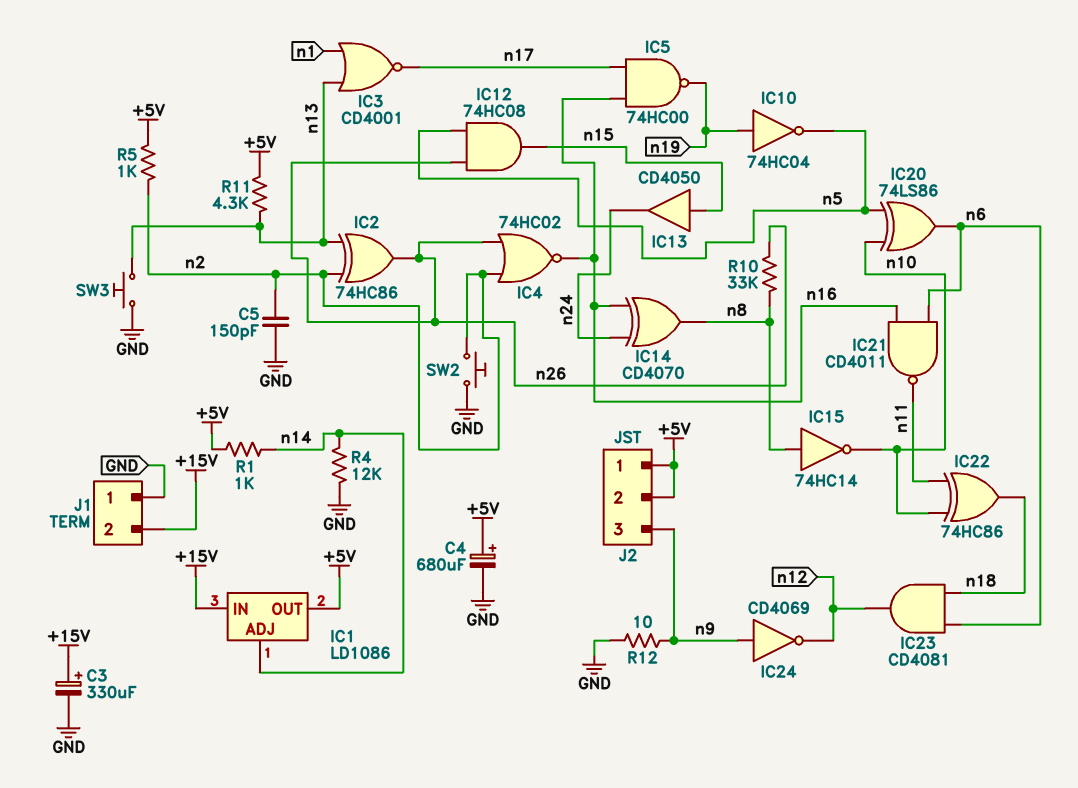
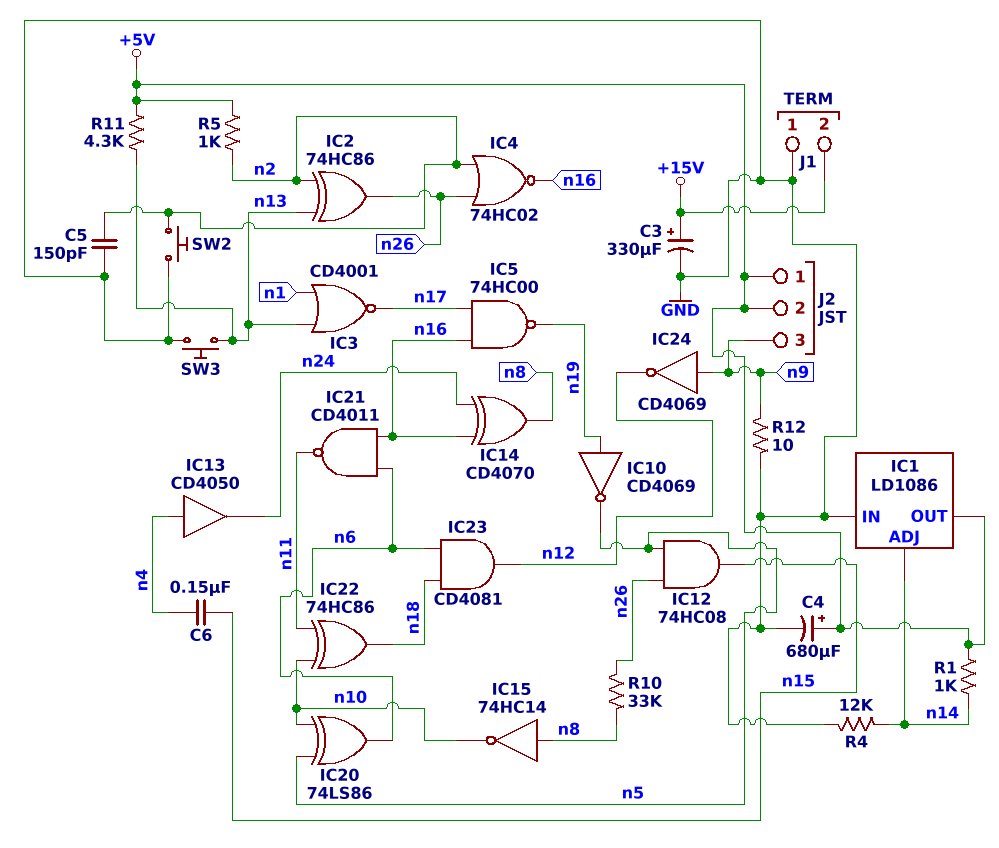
C6: none -> 150nF (n4, n15)
IC1 pin IN: +15V -> GND
IC10: NOT 74HC04 (in n19, out n5) -> NOT CD4069 (in n19, out n5)
IC13: buffer CD4050 (in n15, out n24) -> buffer CD4050 (in n4, out n24)

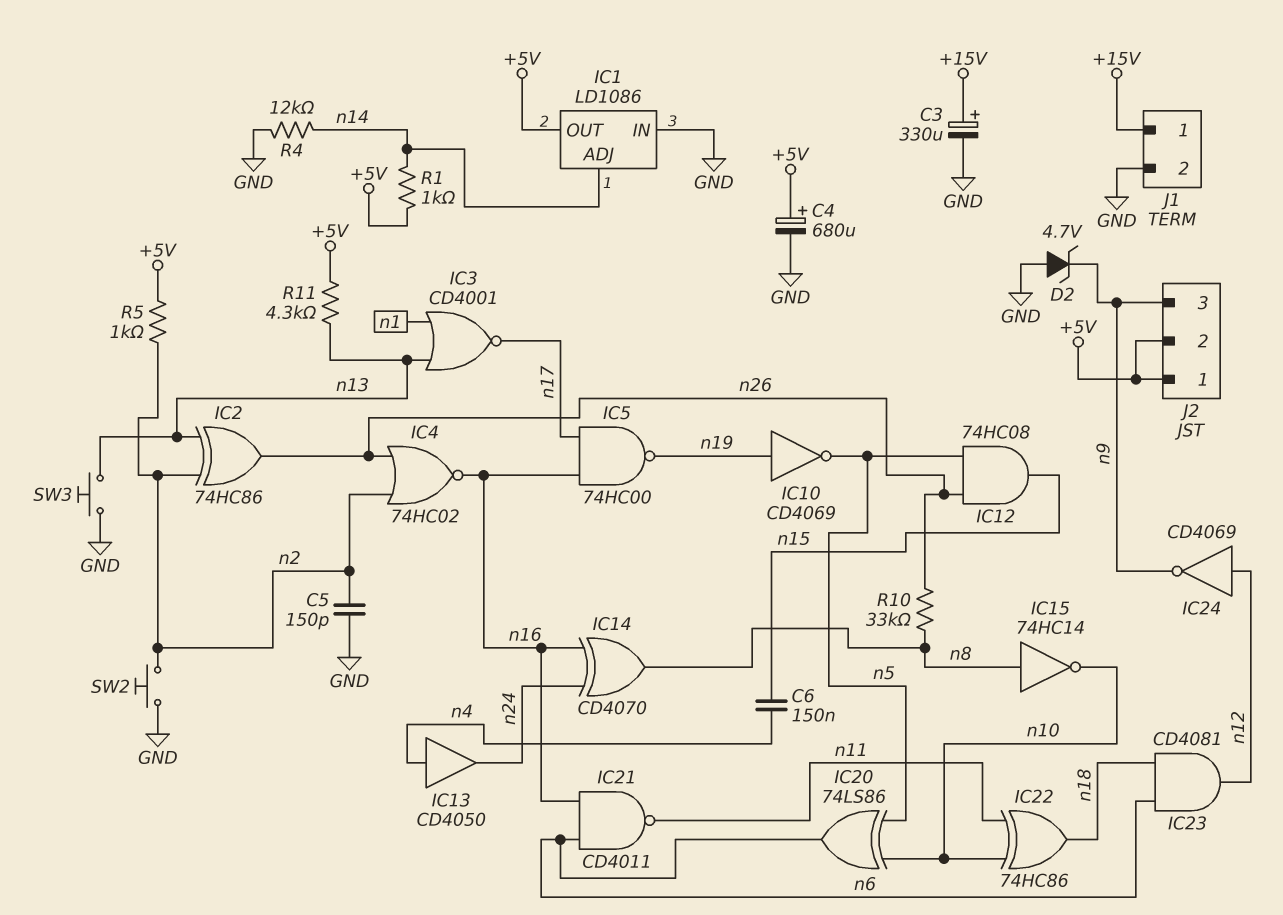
D2: none -> zener 4.7V (A GND, K n9)
IC24: NOT CD4069 (in n9, out n12) -> NOT CD4069 (in n12, out n9)
J1 pin 1: GND -> +15V
J1 pin 2: +15V -> GND
R12: 10 (GND, n9) -> none

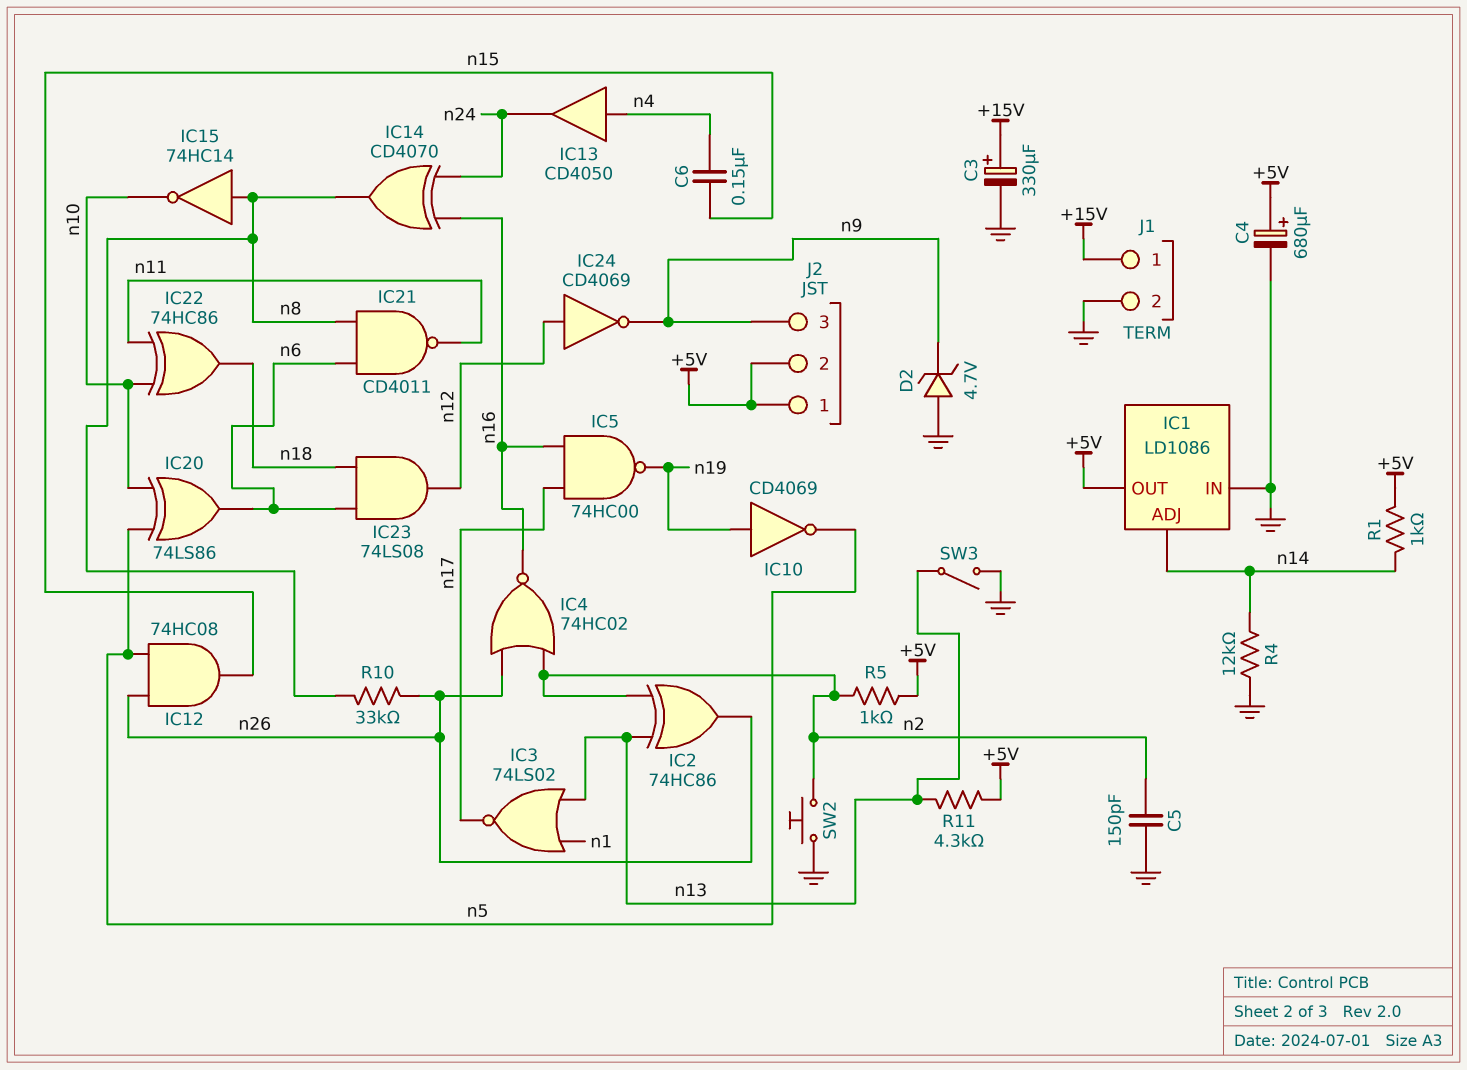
IC3: NOR CD4001 (in n1, in n13, out n17) -> NOR 74LS02 (in n1, in n13, out n17)
IC21: NAND CD4011 (in n6, in n16, out n11) -> NAND CD4011 (in n6, in n8, out n11)
IC23: AND CD4081 (in n6, in n18, out n12) -> AND 74LS08 (in n6, in n18, out n12)
SW3: button (GND, n13) -> switch (GND, n13)

